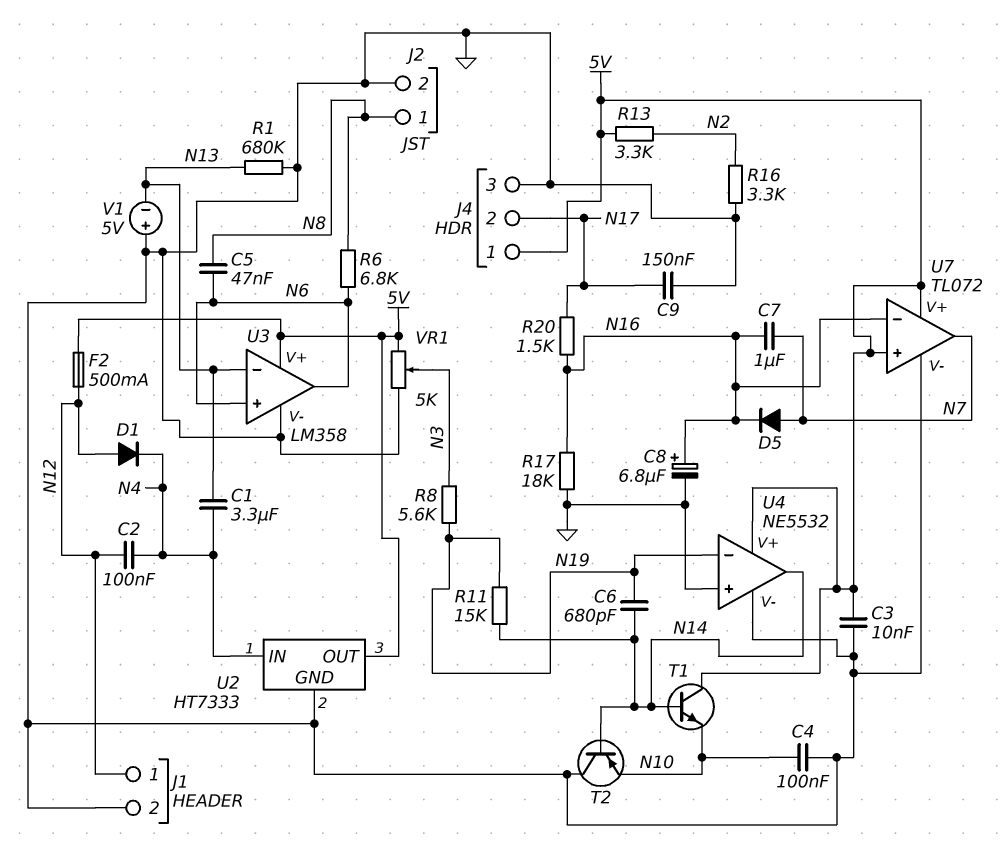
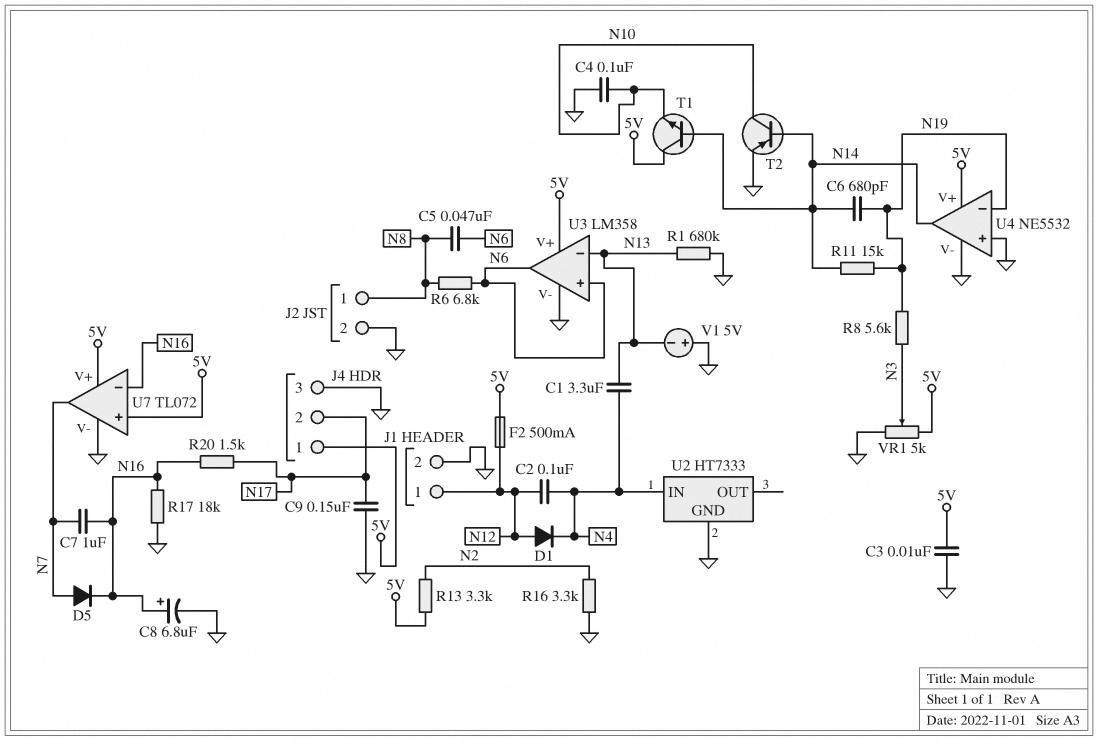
T2: PNP (B N14, C GND, E N10) -> PNP (B N14, C N10, E GND)
U2 pin OUT: 5V -> none

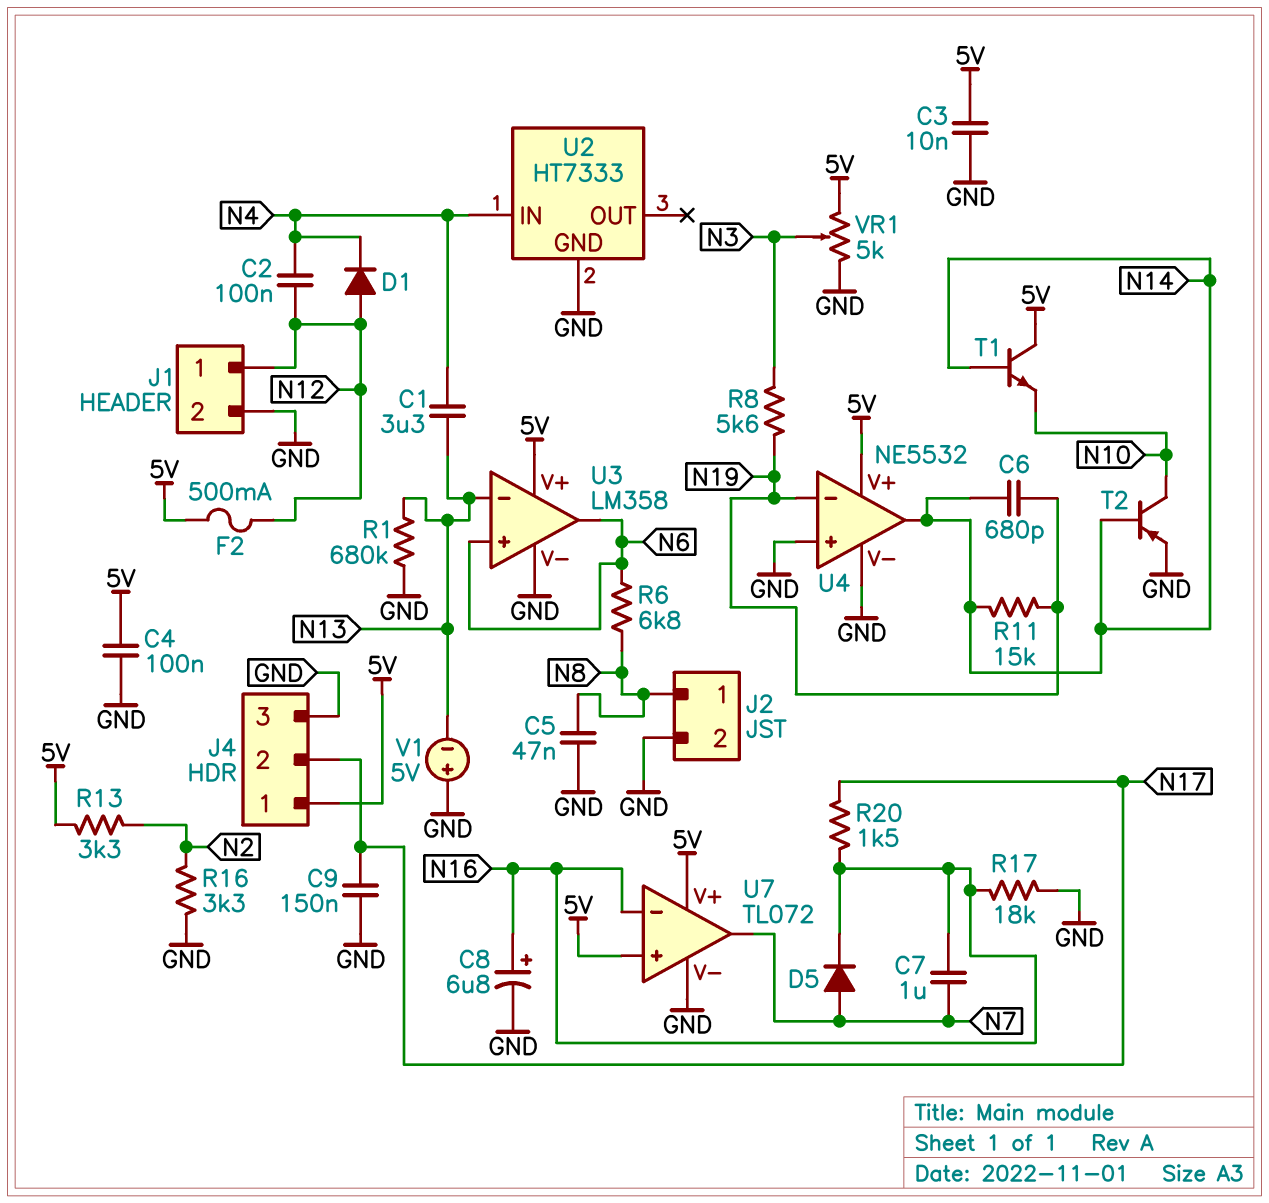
C4: 100nF (GND, N10) -> 100nF (5V, GND)
C5: 47nF (N6, N8) -> 47nF (GND, N8)

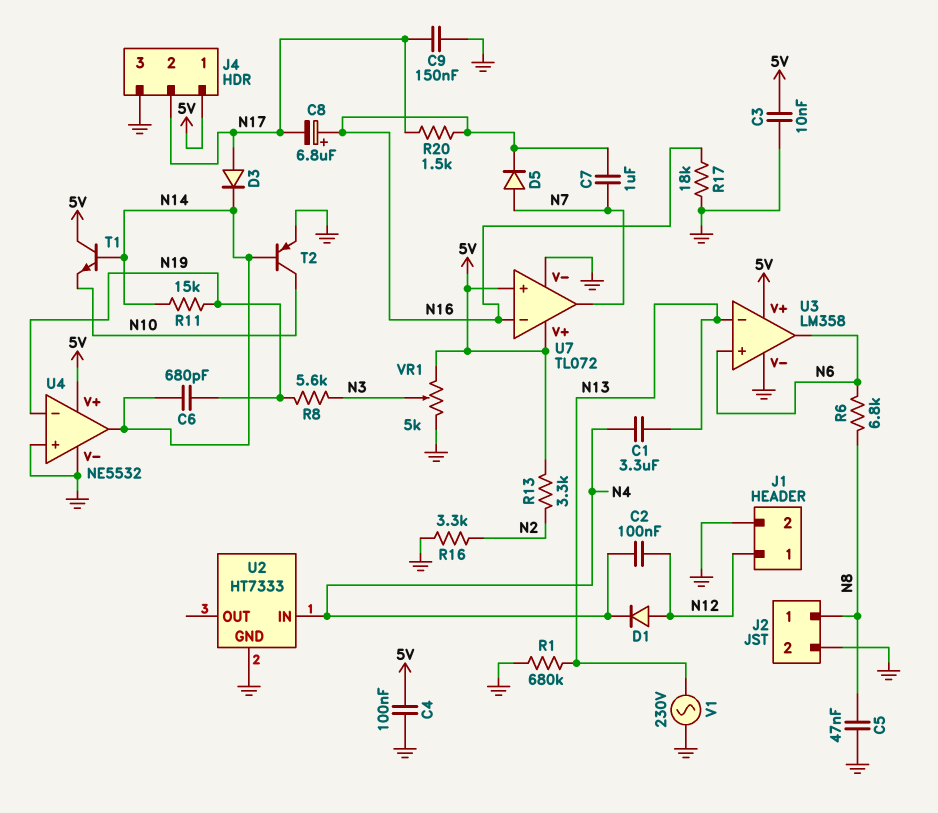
C8: 6.8uF (plus N16, minus GND) -> 6.8uF (plus N16, minus N17)
D3: none -> diode (A N17, K N14)
F2: 500mA (5V, N12) -> none
V1: 5V (plus GND, minus N13) -> AC 230V (GND, N13)

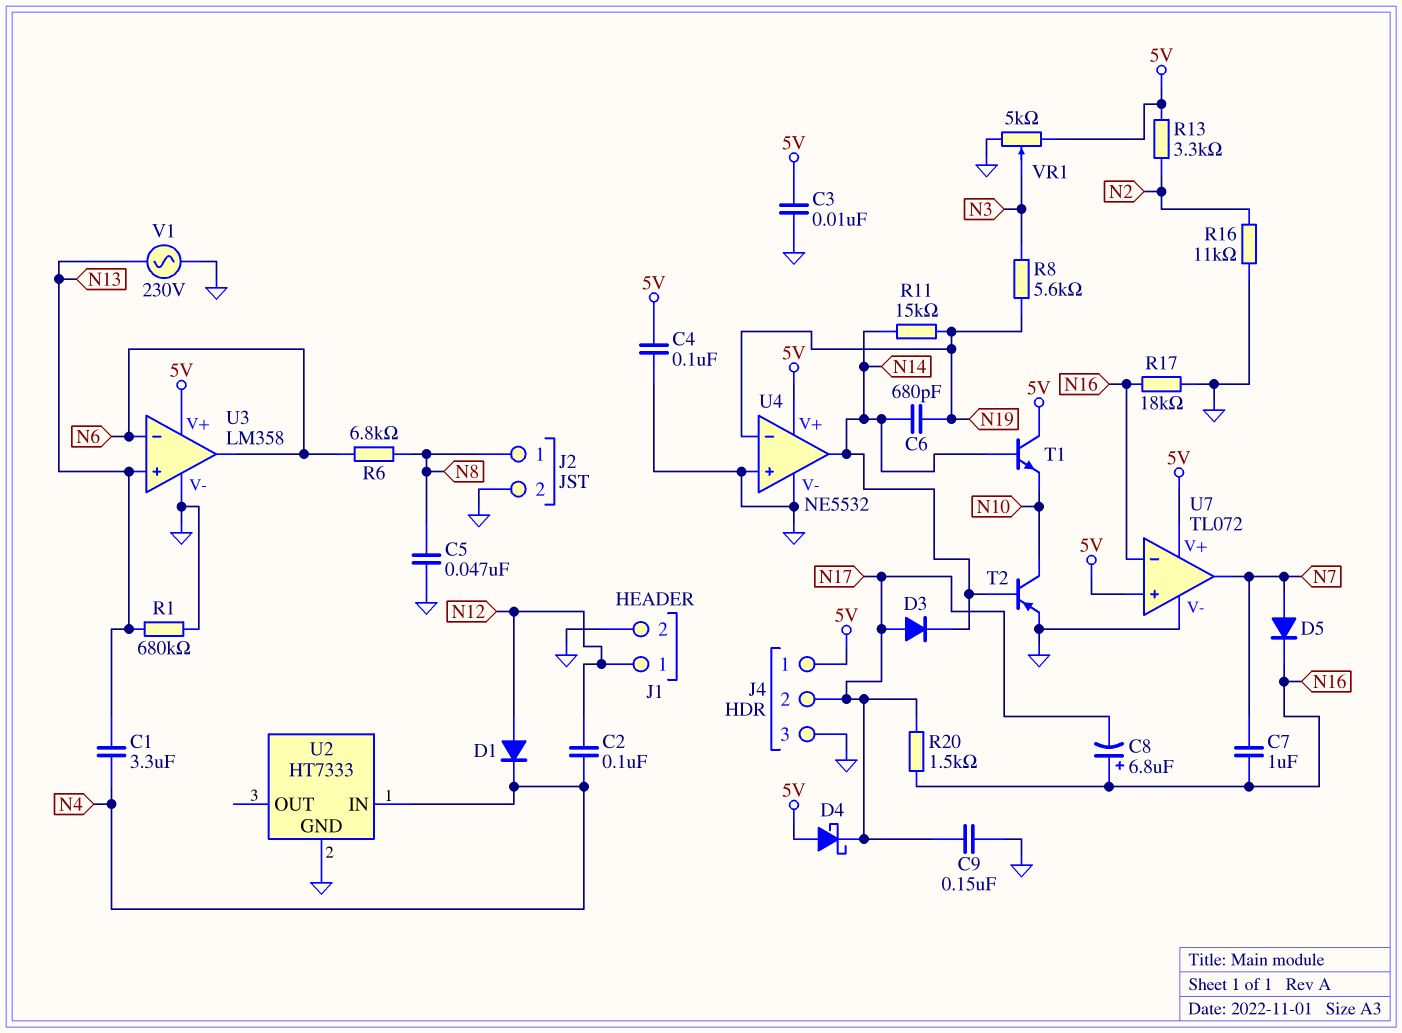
D4: none -> schottky (A 5V, K N17)
R16: 3.3k (GND, N2) -> 11k (GND, N2)
U3 pin in+: N6 -> N13
U3 pin in-: N13 -> N6

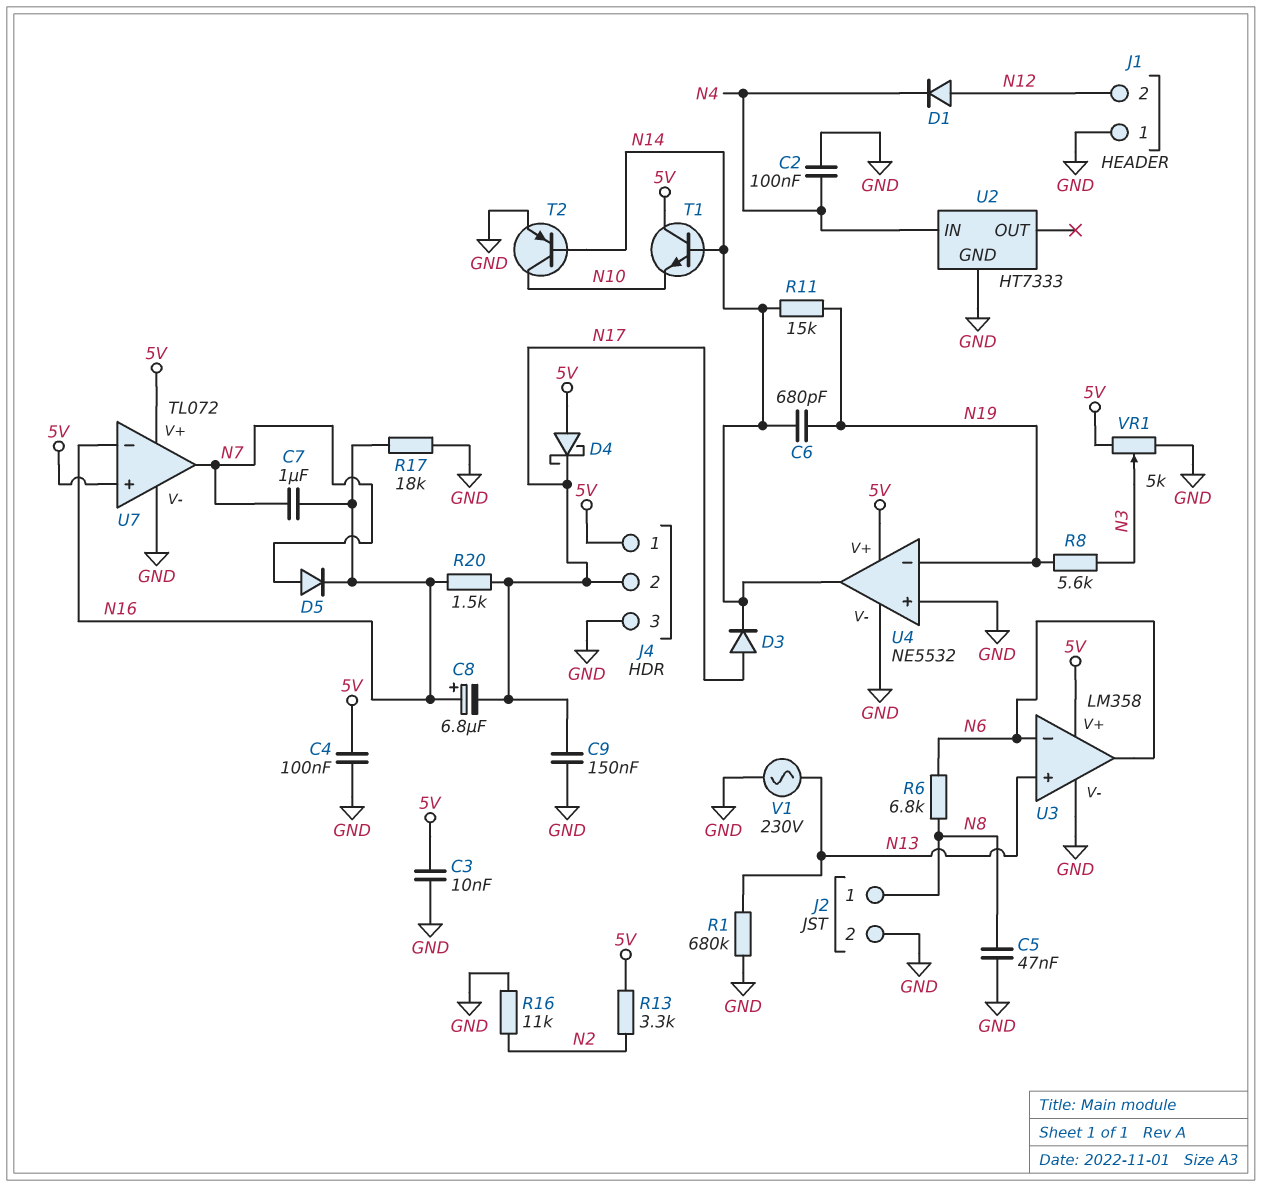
C1: 3.3uF (N4, N13) -> none
C2: 100nF (N4, N12) -> 100nF (GND, N4)
J1 pin 1: N12 -> GND
J1 pin 2: GND -> N12

